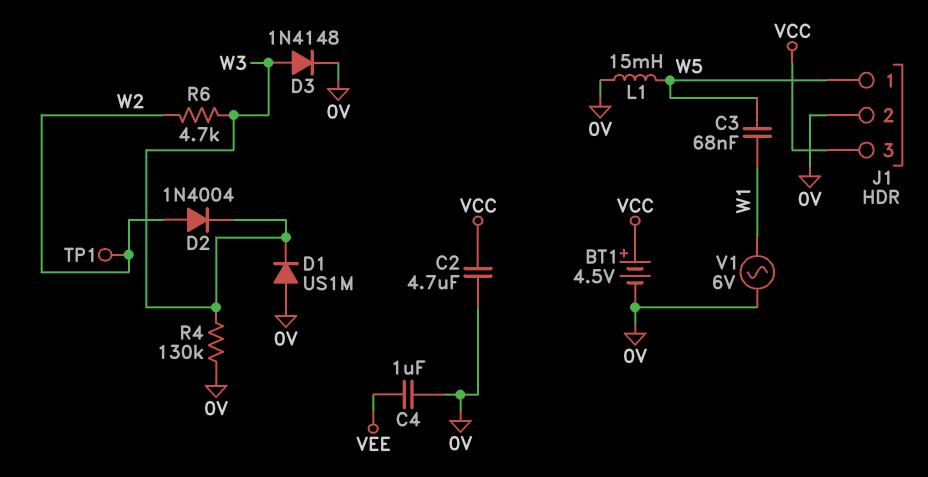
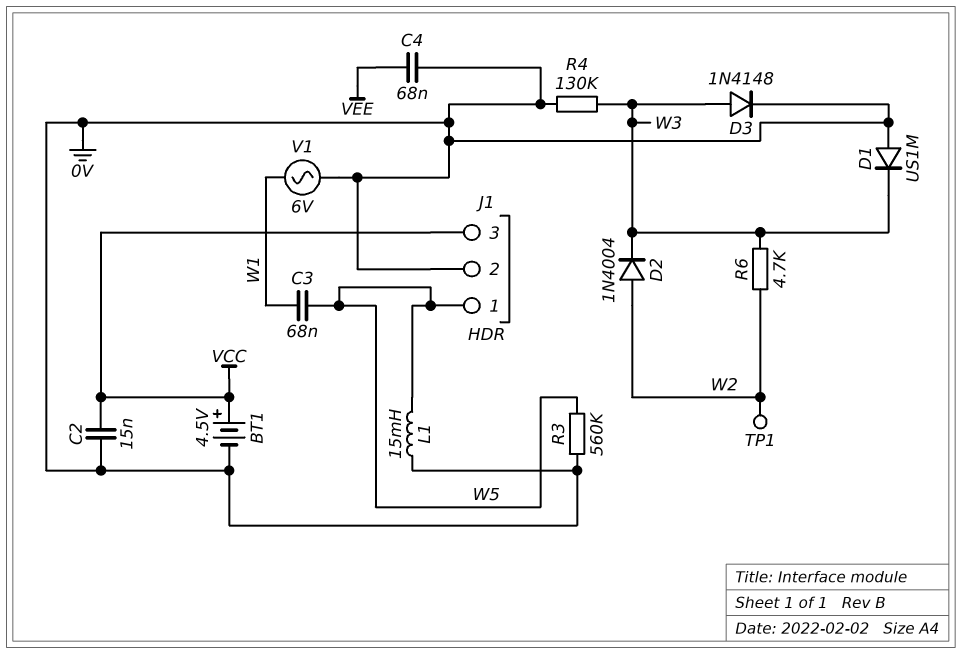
C2: 4.7uF (0V, VCC) -> 15nF (0V, VCC)
C4: 1uF (0V, VEE) -> 68nF (0V, VEE)
R3: none -> 560k (0V, W5)

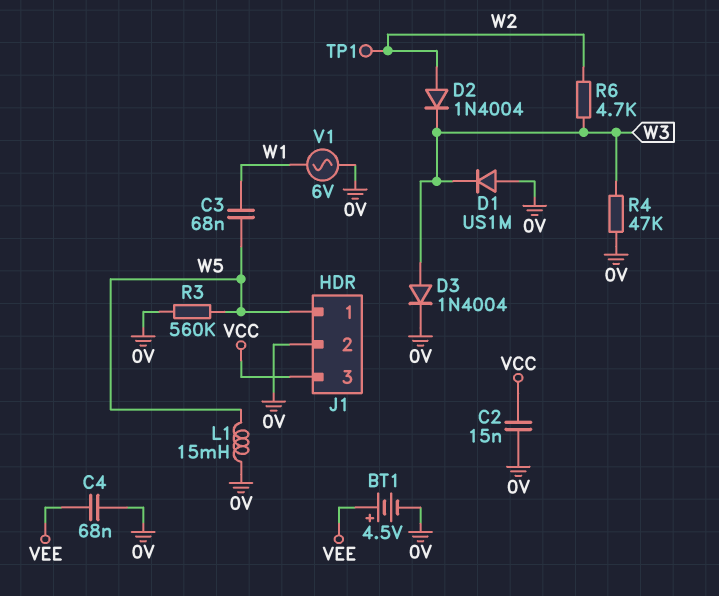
BT1: 4.5V (plus VCC, minus 0V) -> 4.5V (plus VEE, minus 0V)
D3: diode 1N4148 (A W3, K 0V) -> diode 1N4004 (A W3, K 0V)
R4: 130k (0V, W3) -> 47k (0V, W3)

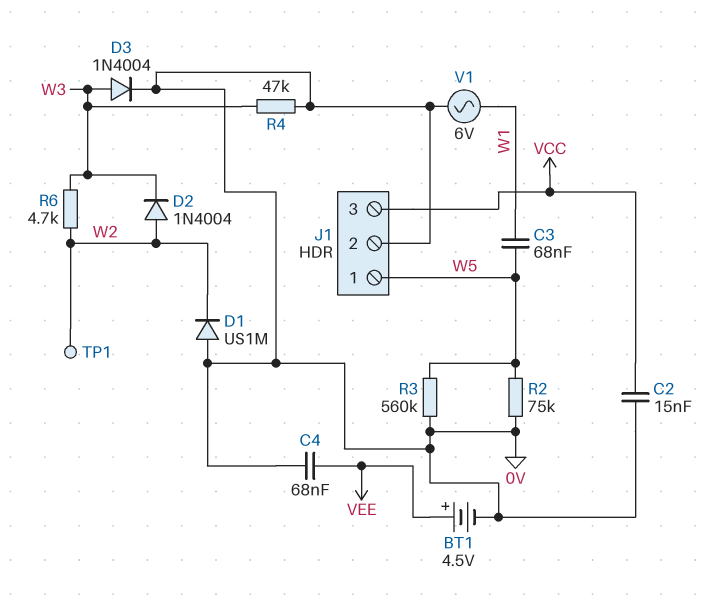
D1: diode US1M (A 0V, K W3) -> diode US1M (A 0V, K W2)
L1: 15mH (0V, W5) -> none
R2: none -> 75k (0V, W5)

